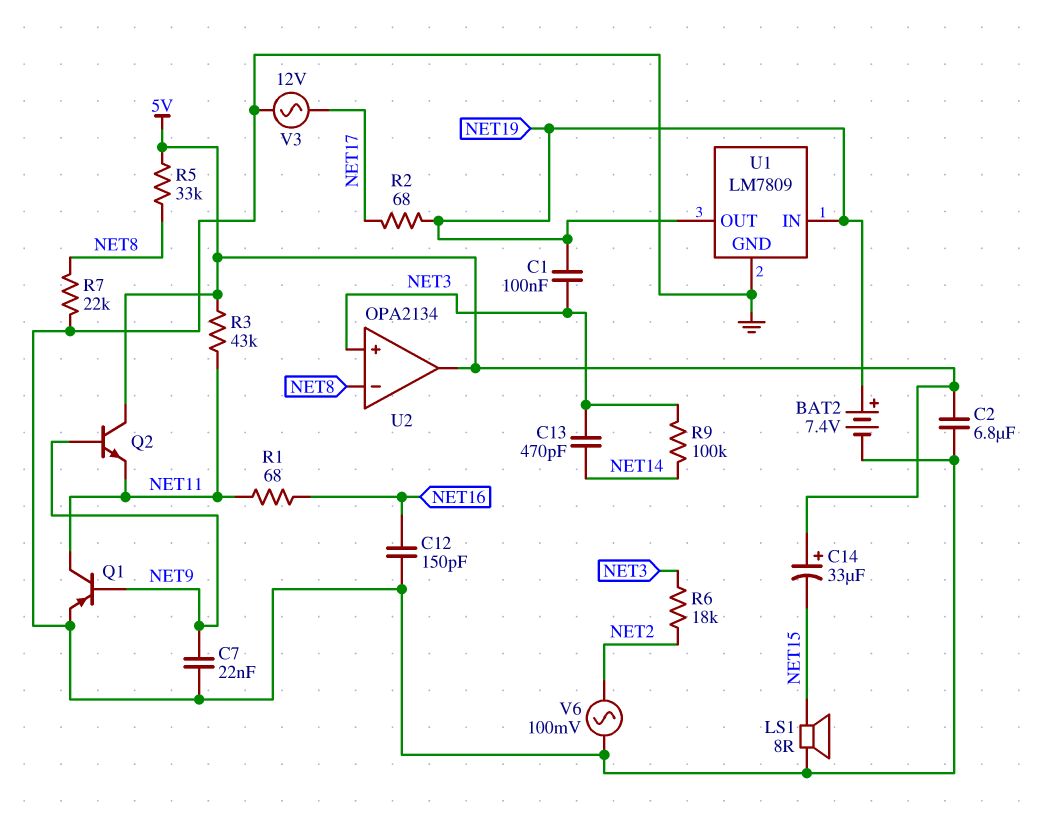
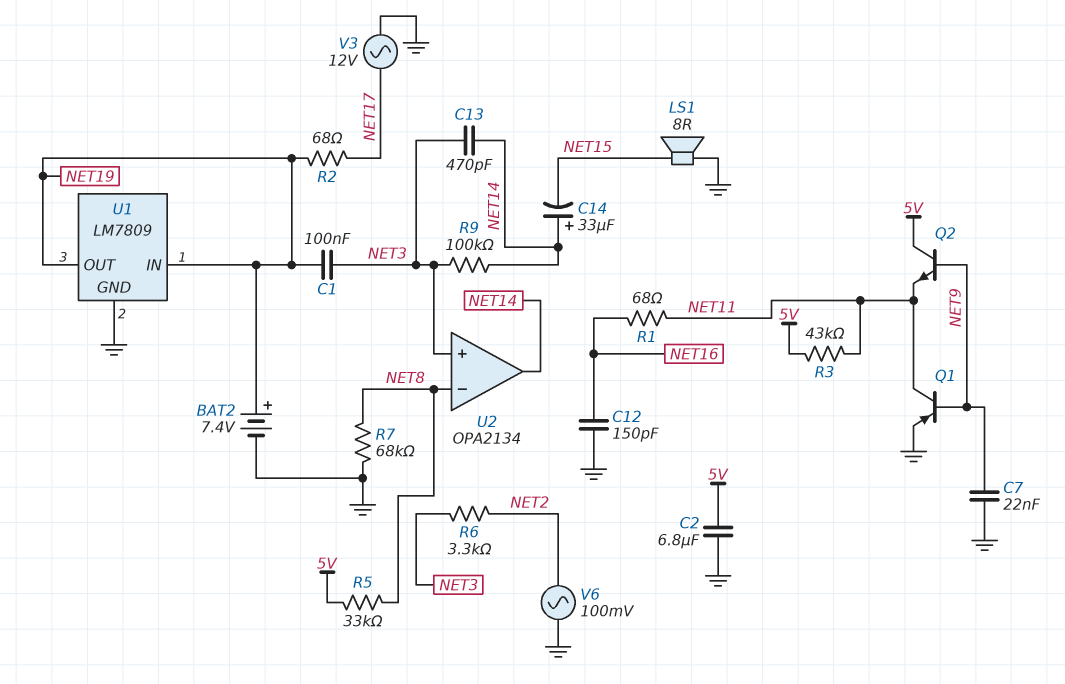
C14: 33uF (plus 5V, minus NET15) -> 33uF (plus NET14, minus NET15)
R6: 18k (NET2, NET3) -> 3.3k (NET2, NET3)
R7: 22k (GND, NET8) -> 68k (GND, NET8)
U2 pin out: 5V -> NET14

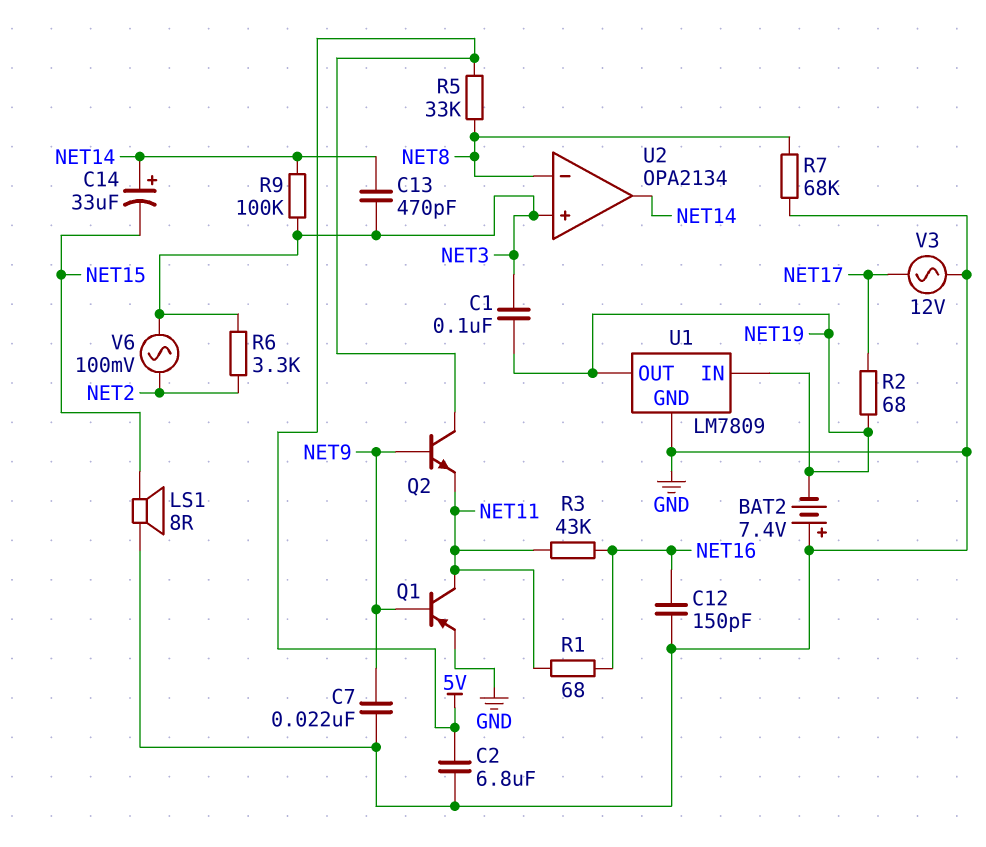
BAT2: 7.4V (plus NET19, minus GND) -> 7.4V (plus GND, minus NET19)
R3: 43k (5V, NET11) -> 43k (NET11, NET16)
V6: AC 100mV (GND, NET2) -> AC 100mV (NET2, NET3)

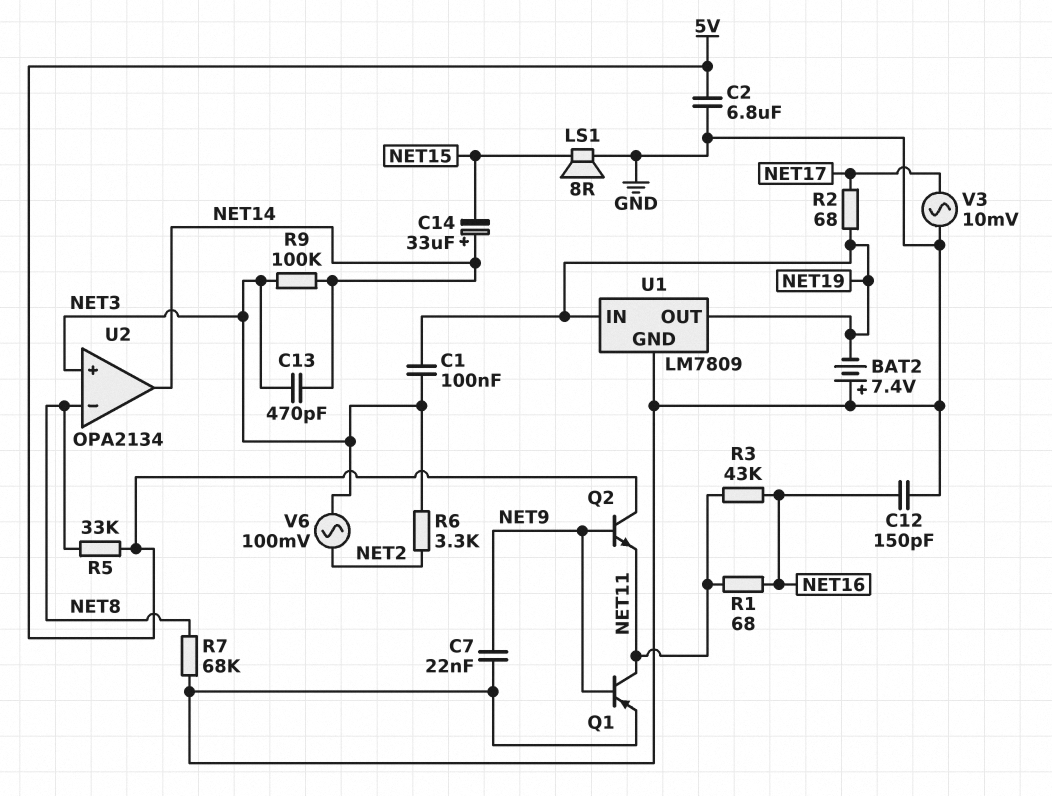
V3: AC 12V (GND, NET17) -> AC 10mV (GND, NET17)

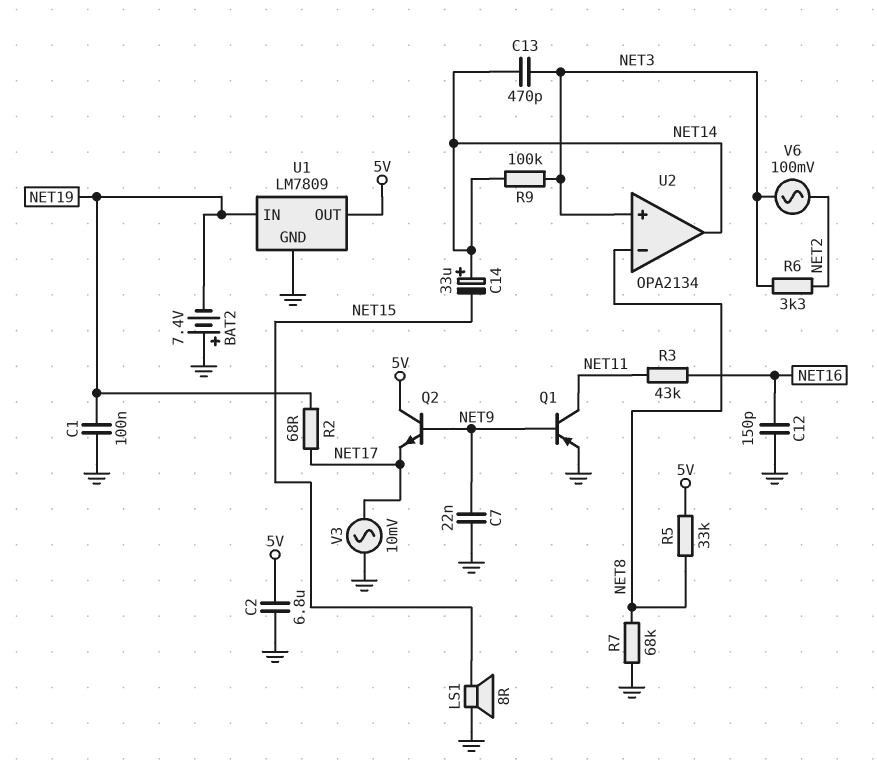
C1: 100nF (NET3, NET19) -> 100nF (GND, NET19)
Q2: NPN (B NET9, C 5V, E NET11) -> NPN (B NET9, C 5V, E NET17)
R1: 68 (NET11, NET16) -> none
U1 pin OUT: NET19 -> 5V

